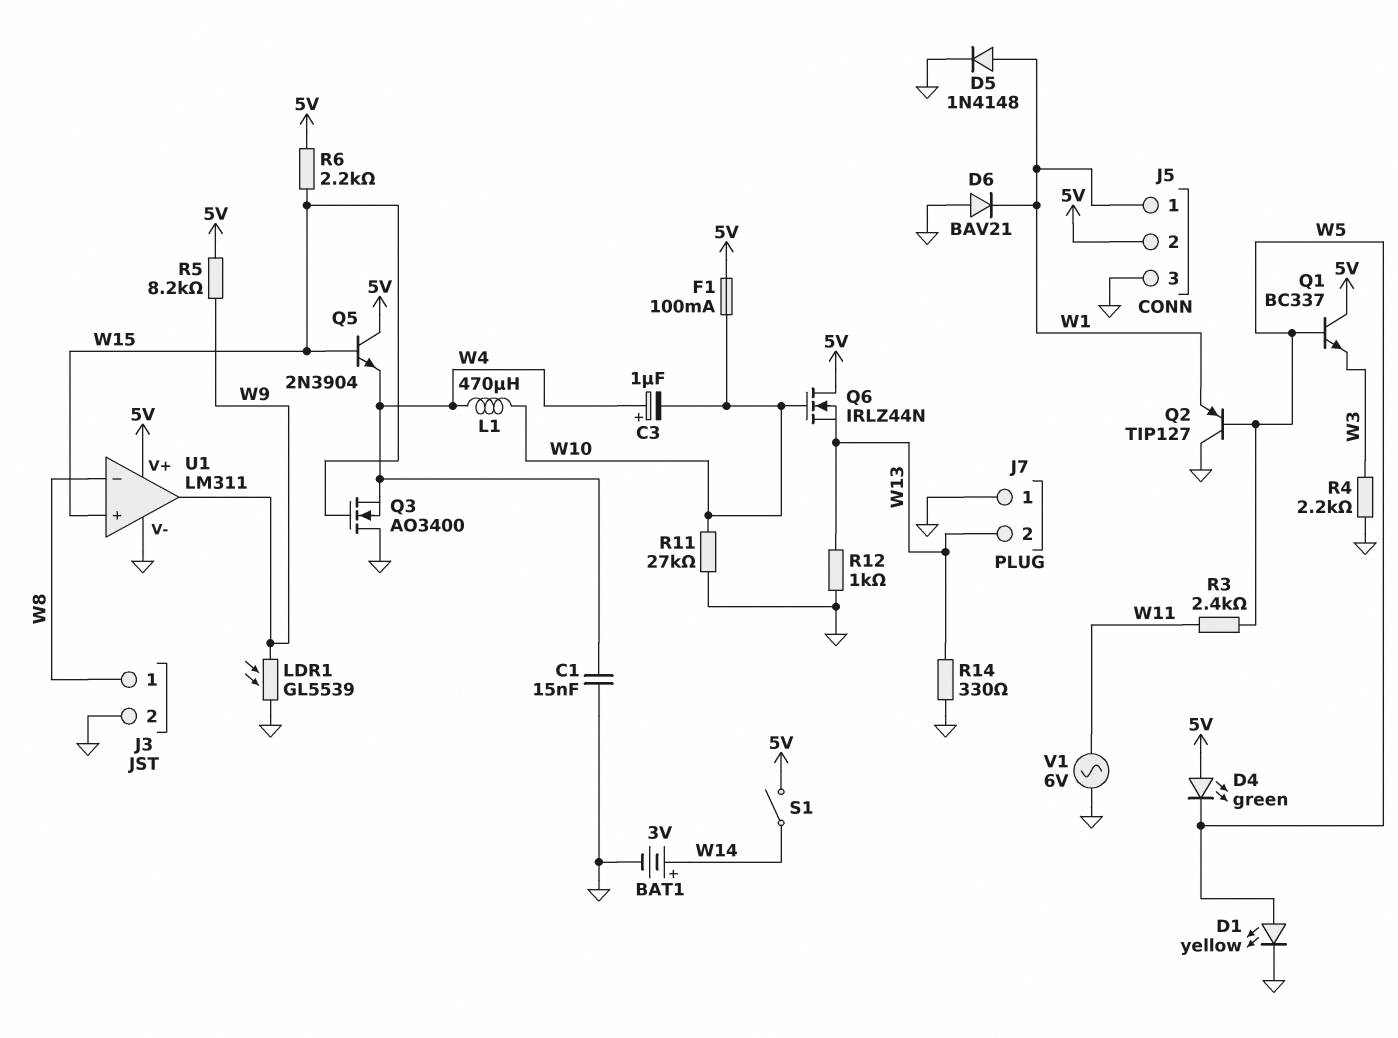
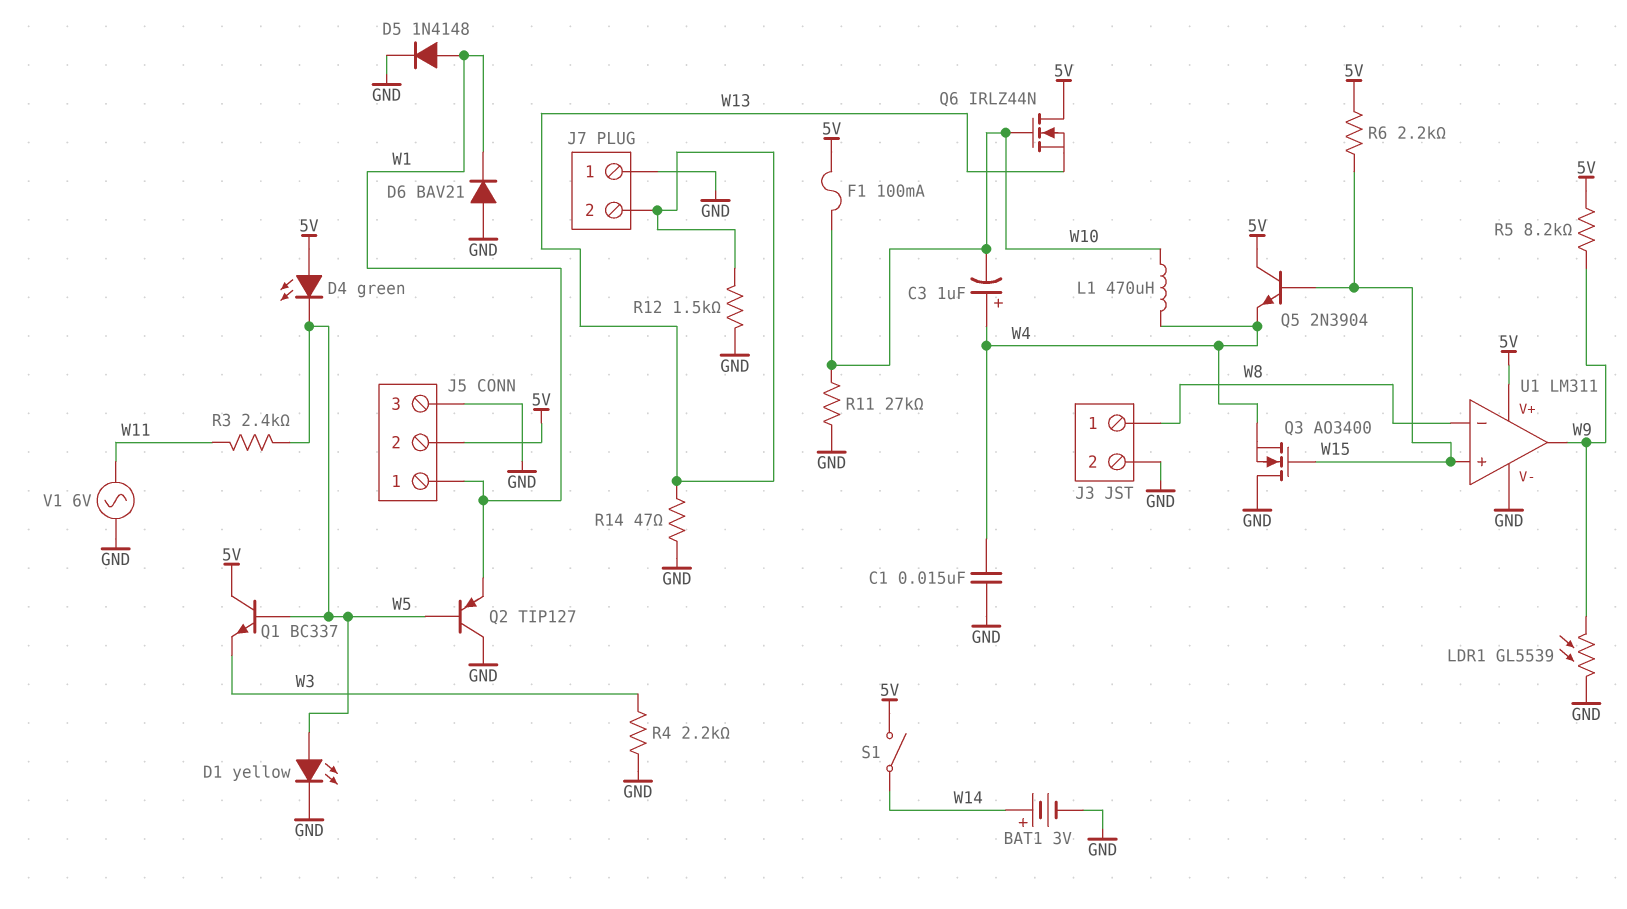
R12: 1k (GND, W13) -> 1.5k (GND, W13)
R14: 330 (GND, W13) -> 47 (GND, W13)

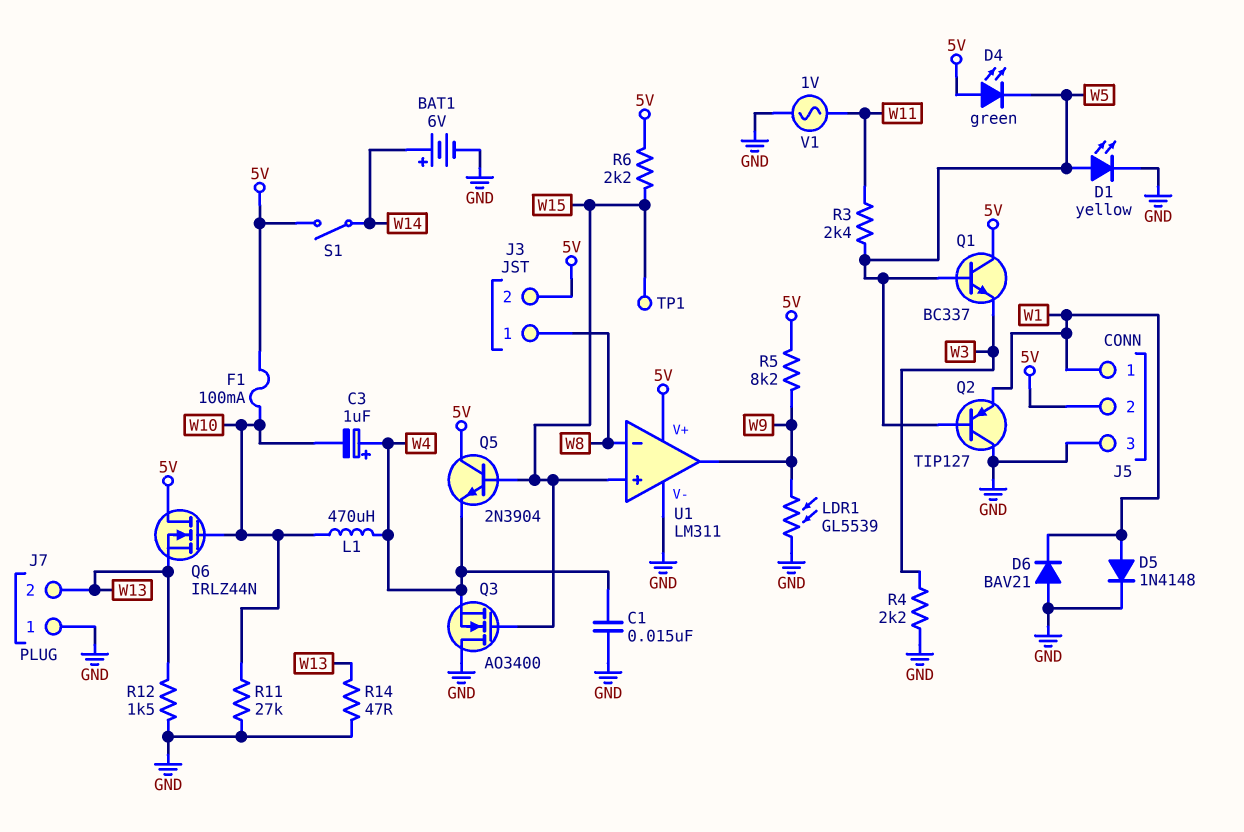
BAT1: 3V (plus W14, minus GND) -> 6V (plus W14, minus GND)
J3 pin 2: GND -> 5V
TP1: none -> test point (W15)
V1: AC 6V (GND, W11) -> AC 1V (GND, W11)

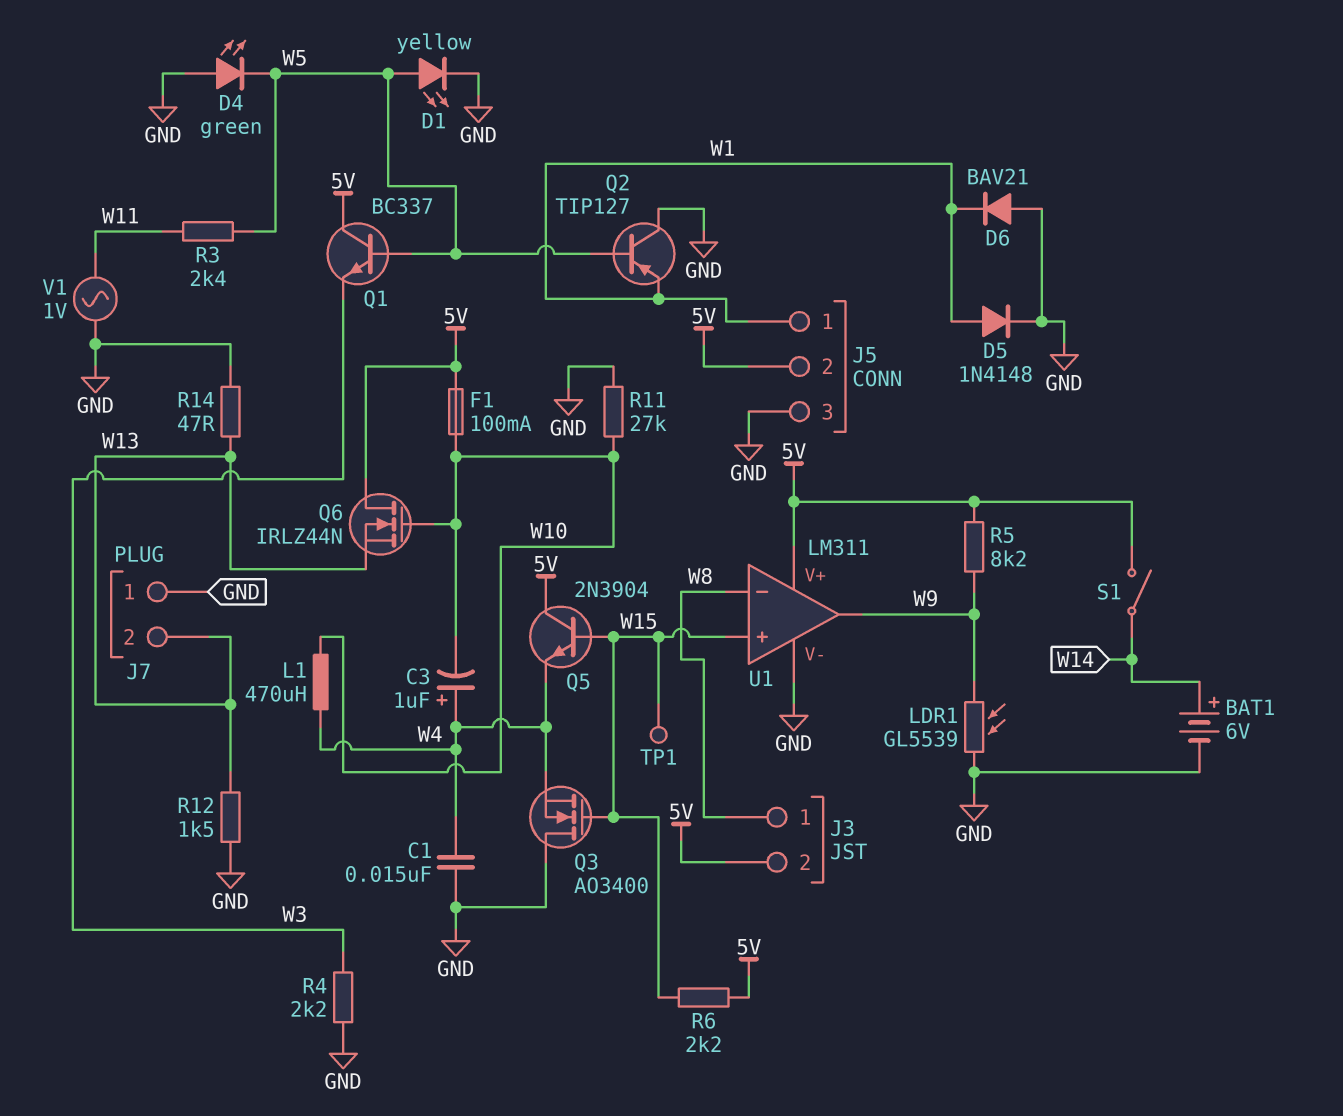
D4: LED green (A 5V, K W5) -> LED green (A GND, K W5)

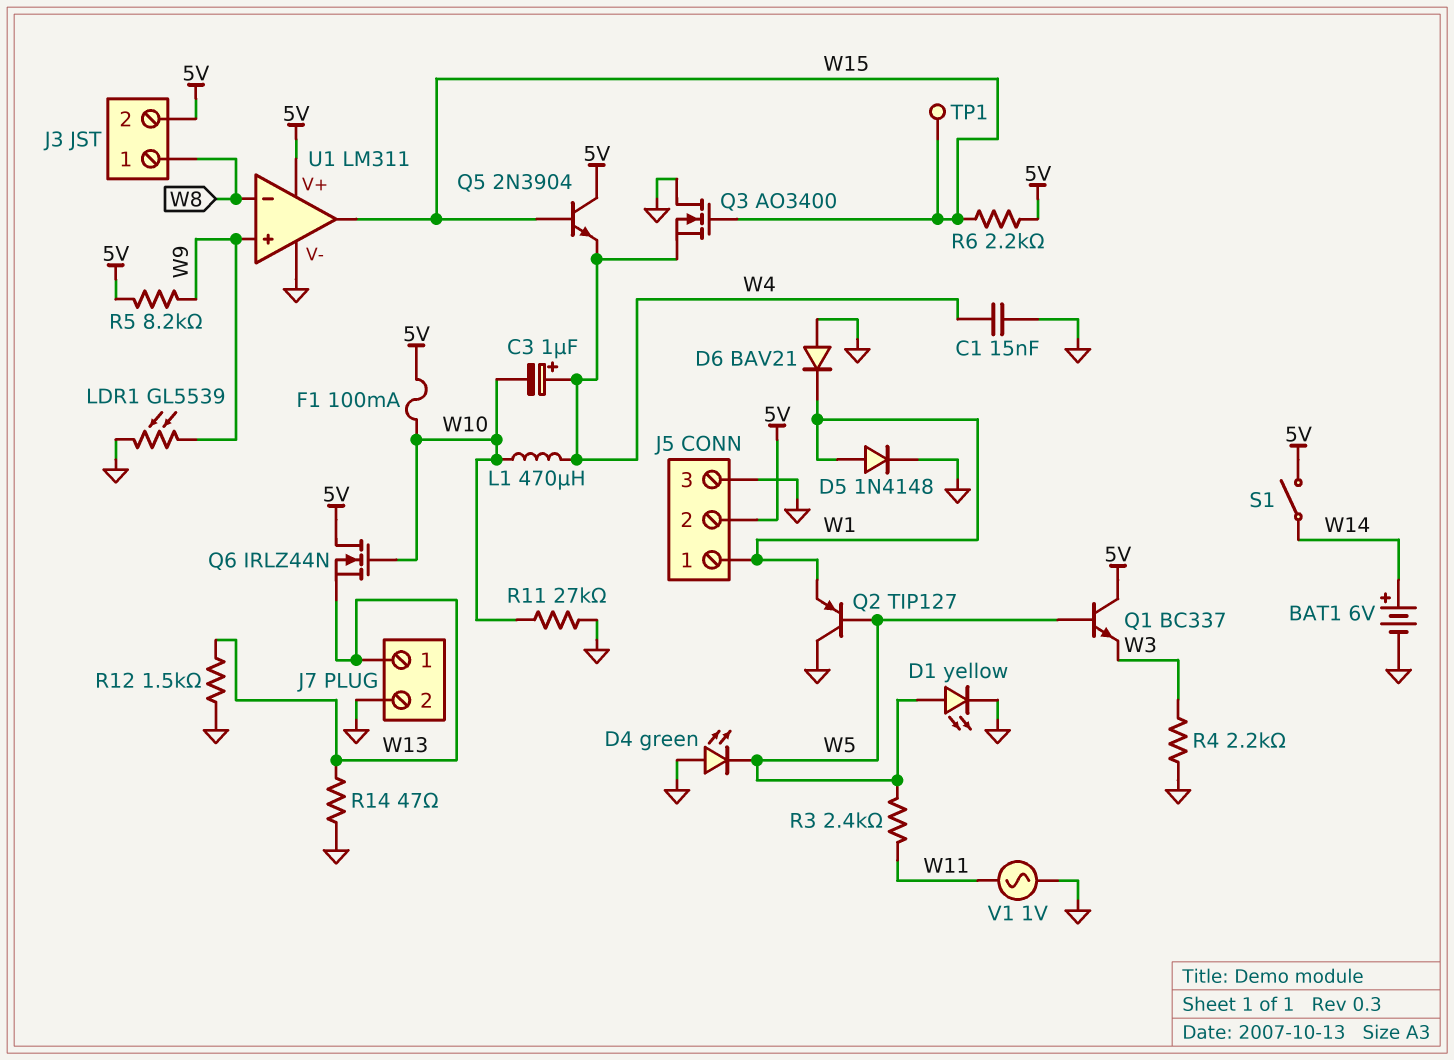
J7 pin 1: GND -> W13
J7 pin 2: W13 -> GND
U1 pin in+: W15 -> W9
U1 pin out: W9 -> W15

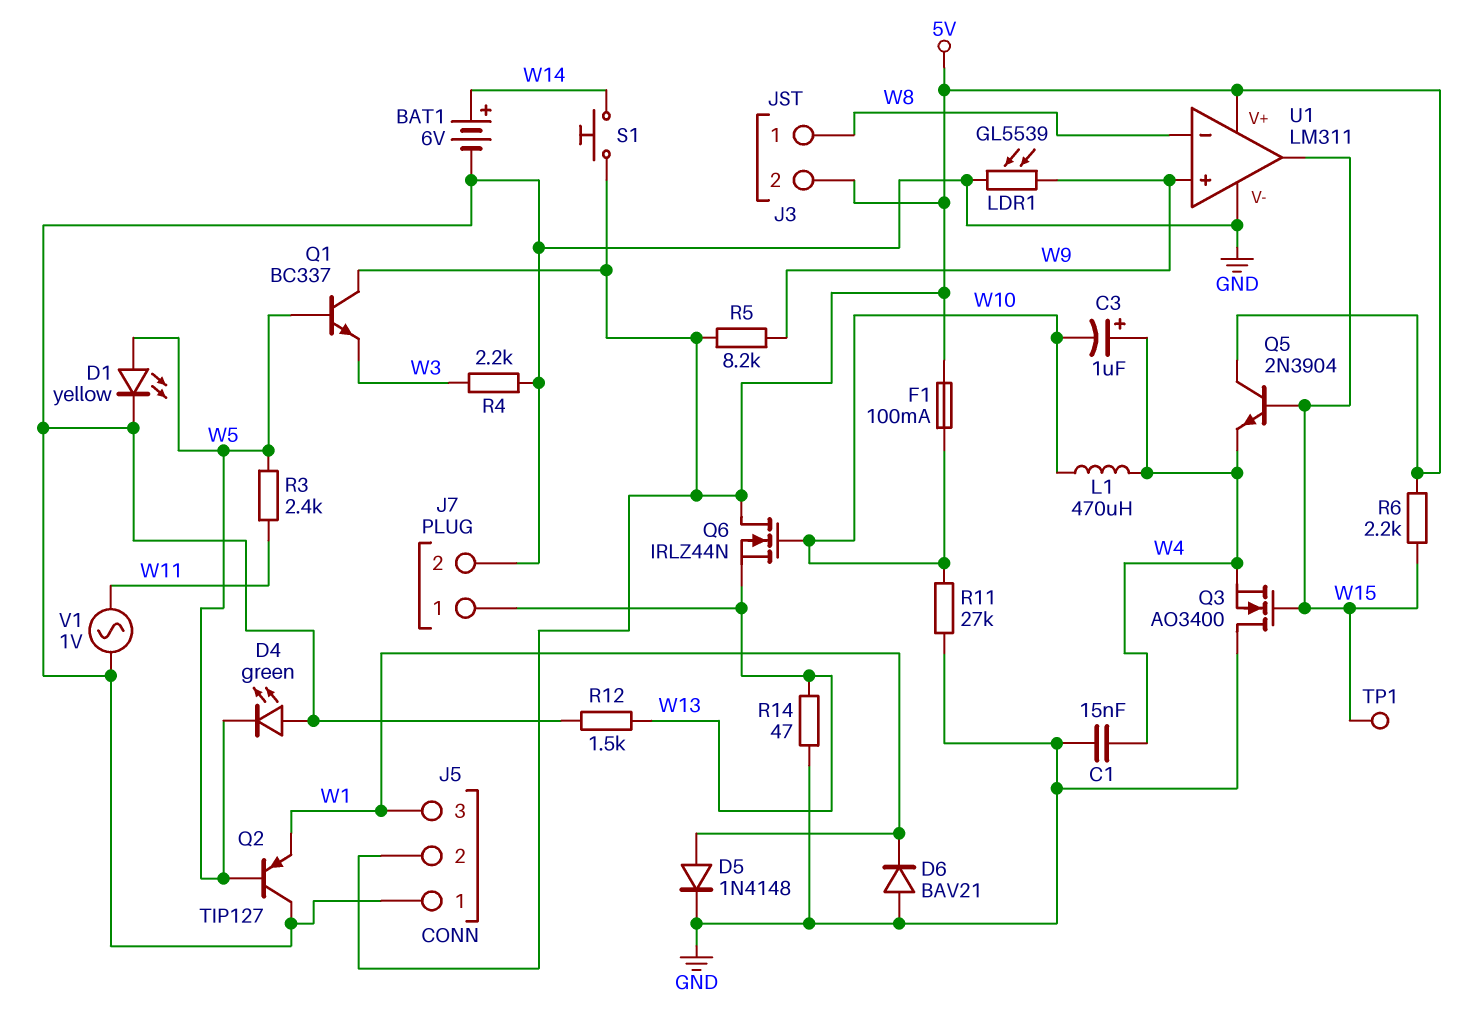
J5 pin 1: W1 -> GND
J5 pin 3: GND -> W1
S1: switch (5V, W14) -> button (5V, W14)

